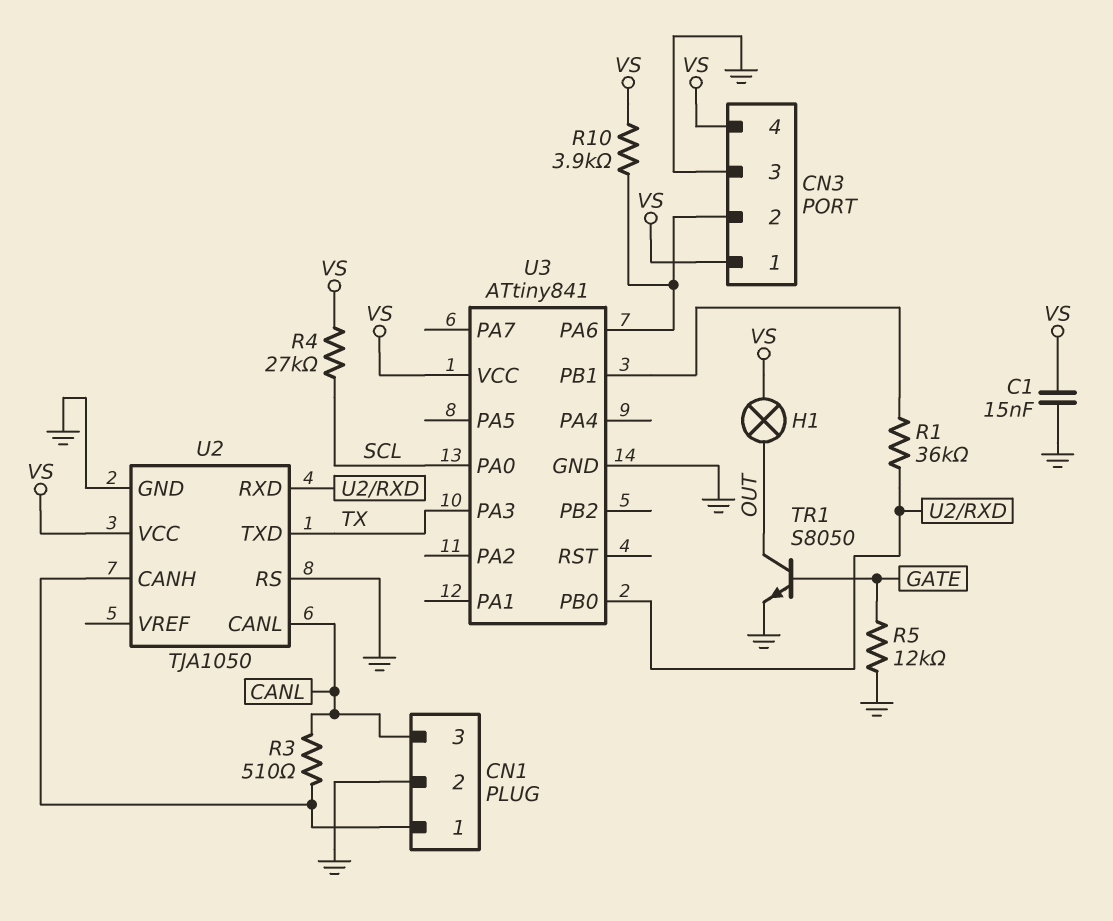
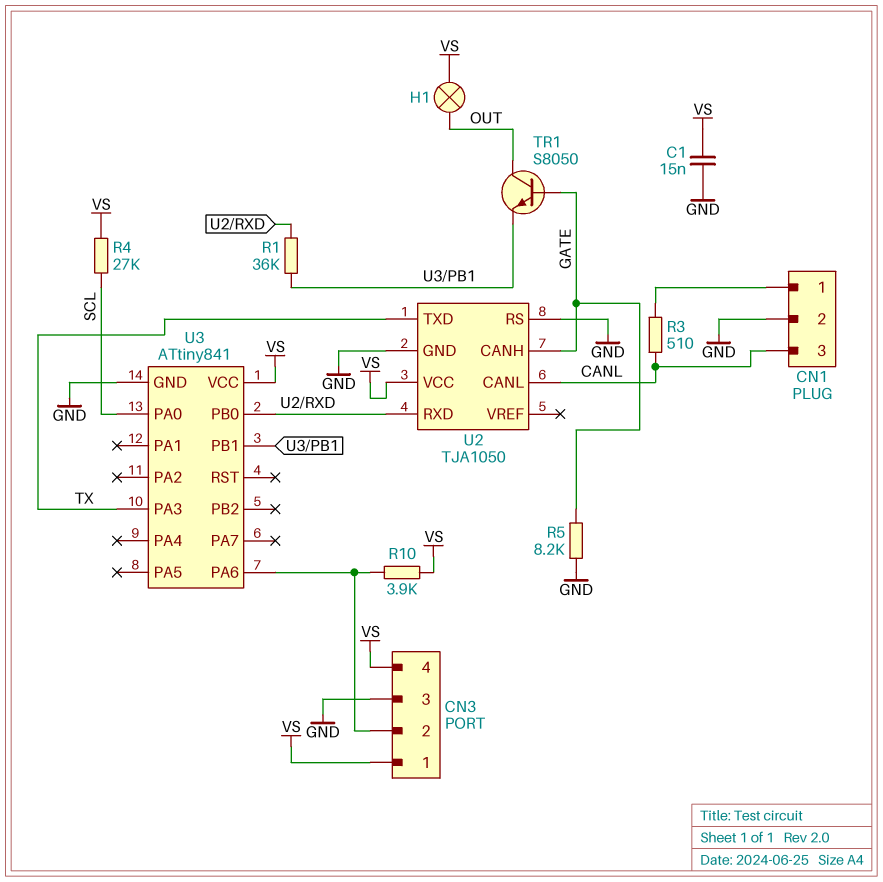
R5: 12k (GATE, GND) -> 8.2k (GATE, GND)
TR1: NPN S8050 (B GATE, C OUT, E GND) -> NPN S8050 (B GATE, C OUT, E U3/PB1)
U2 pin CANH: CN1/1 -> GATE

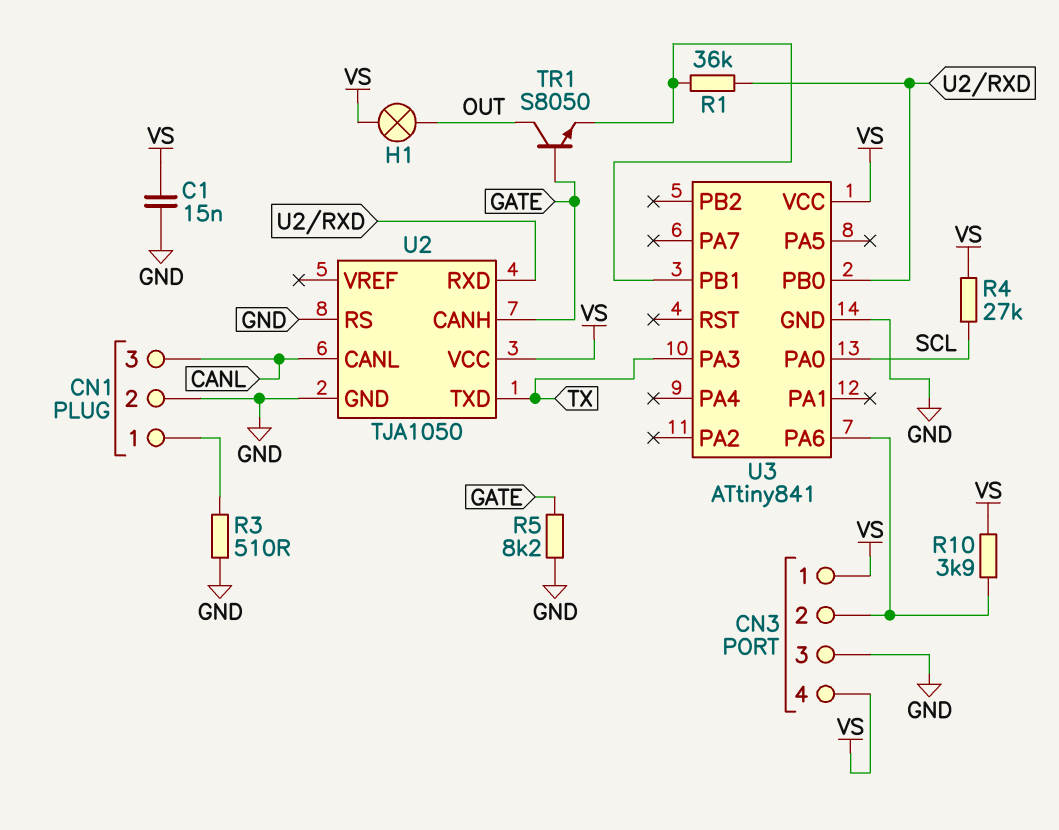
R3: 510 (CANL, CN1/1) -> 510 (CN1/1, GND)

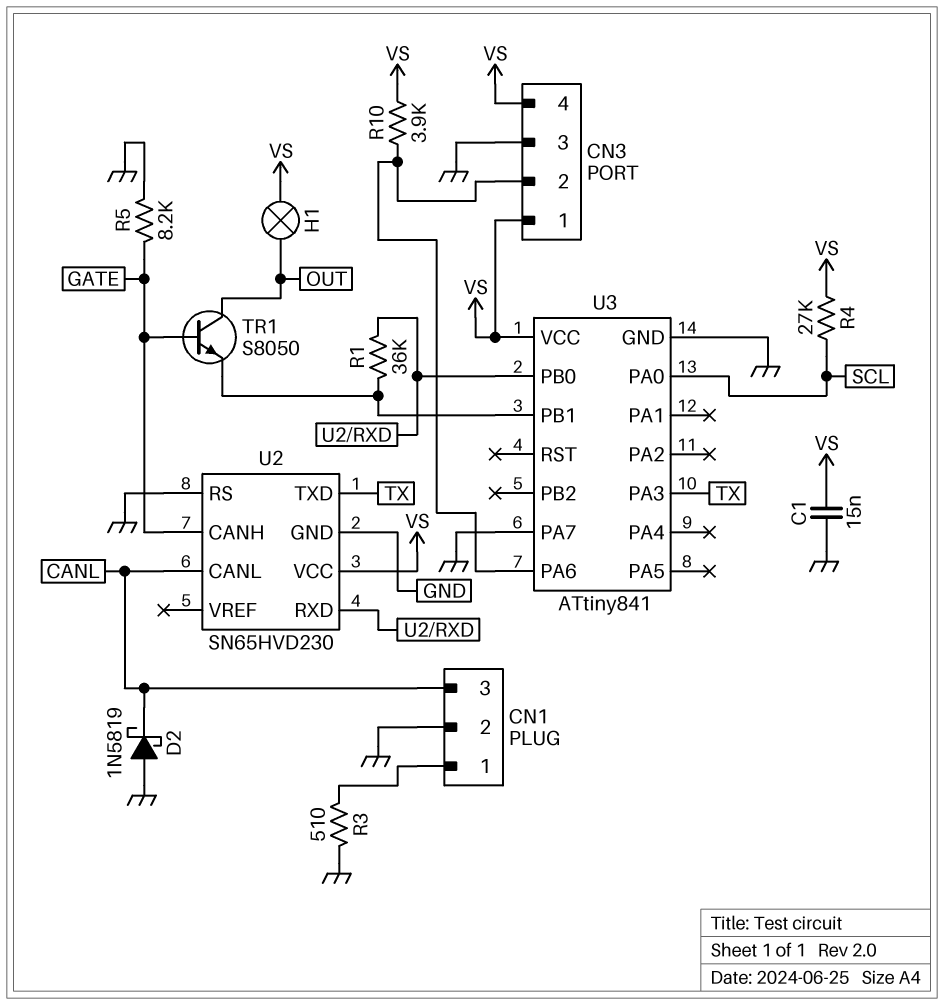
D2: none -> schottky 1N5819 (A GND, K CANL)
U2: TJA1050 -> SN65HVD230
U3 pin PA7: none -> GND

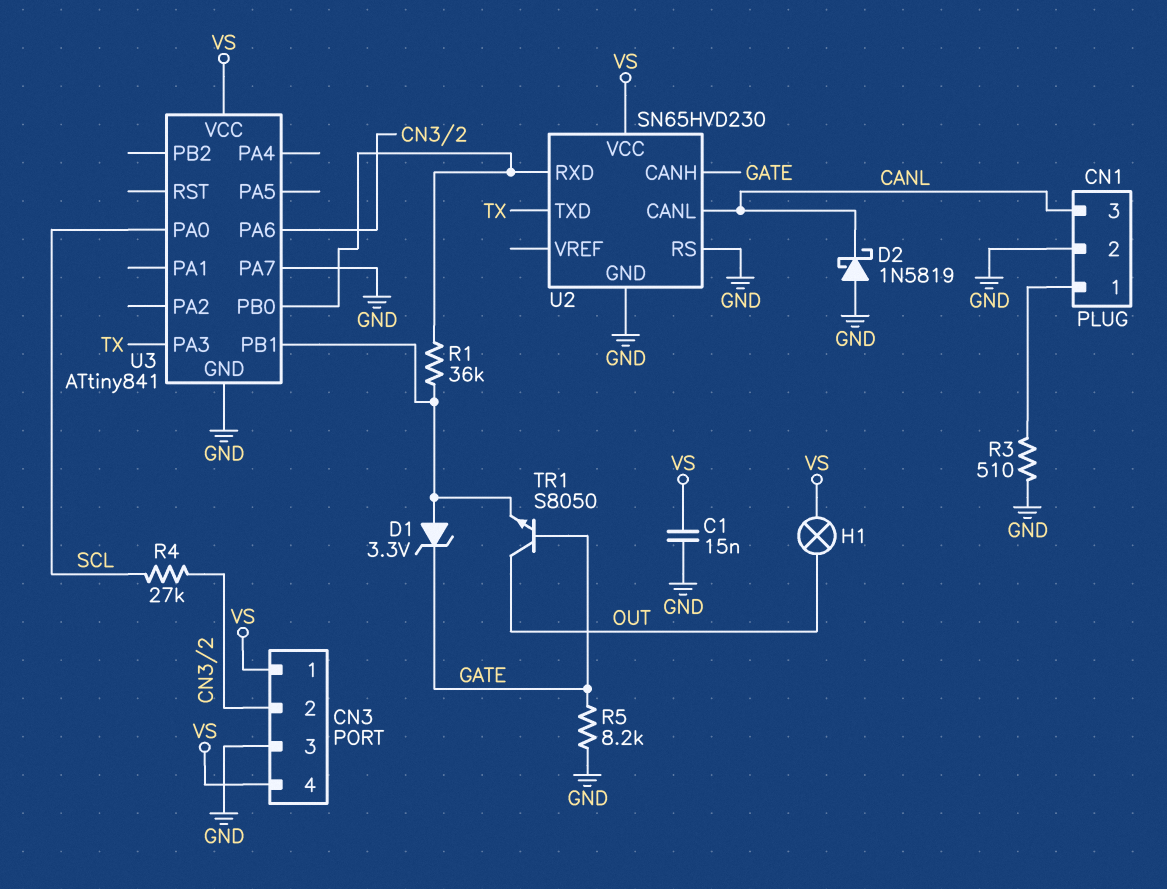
D1: none -> zener 3.3V (A U3/PB1, K GATE)
R4: 27k (SCL, VS) -> 27k (CN3/2, SCL)
R10: 3.9k (CN3/2, VS) -> none

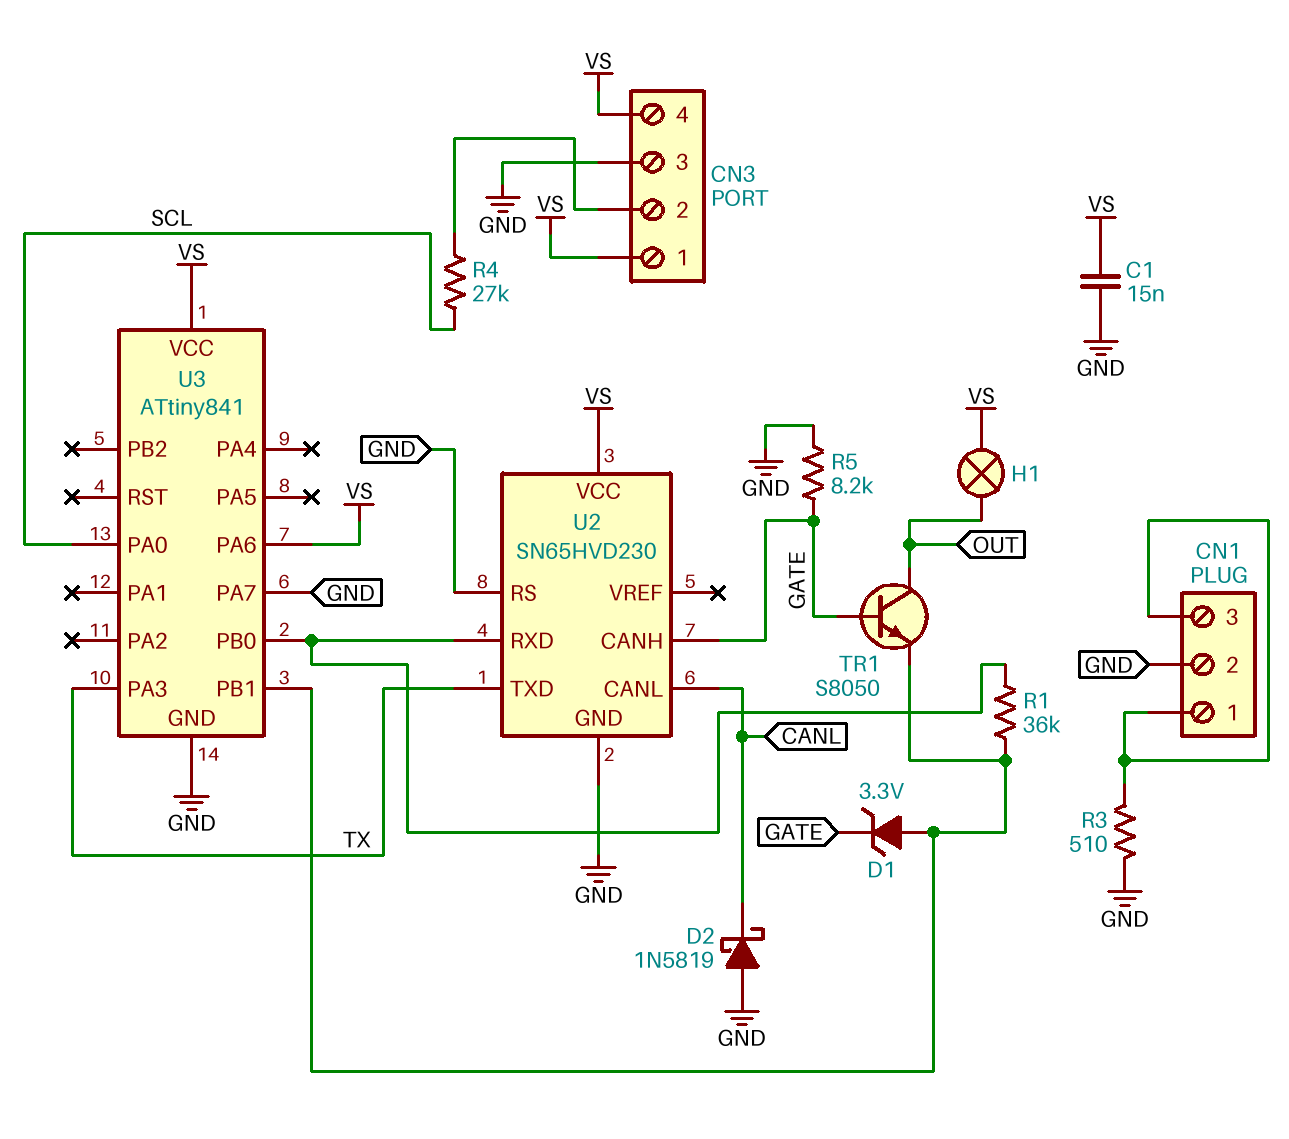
CN1 pin 3: CANL -> CN1/1
U3 pin PA6: CN3/2 -> VS

